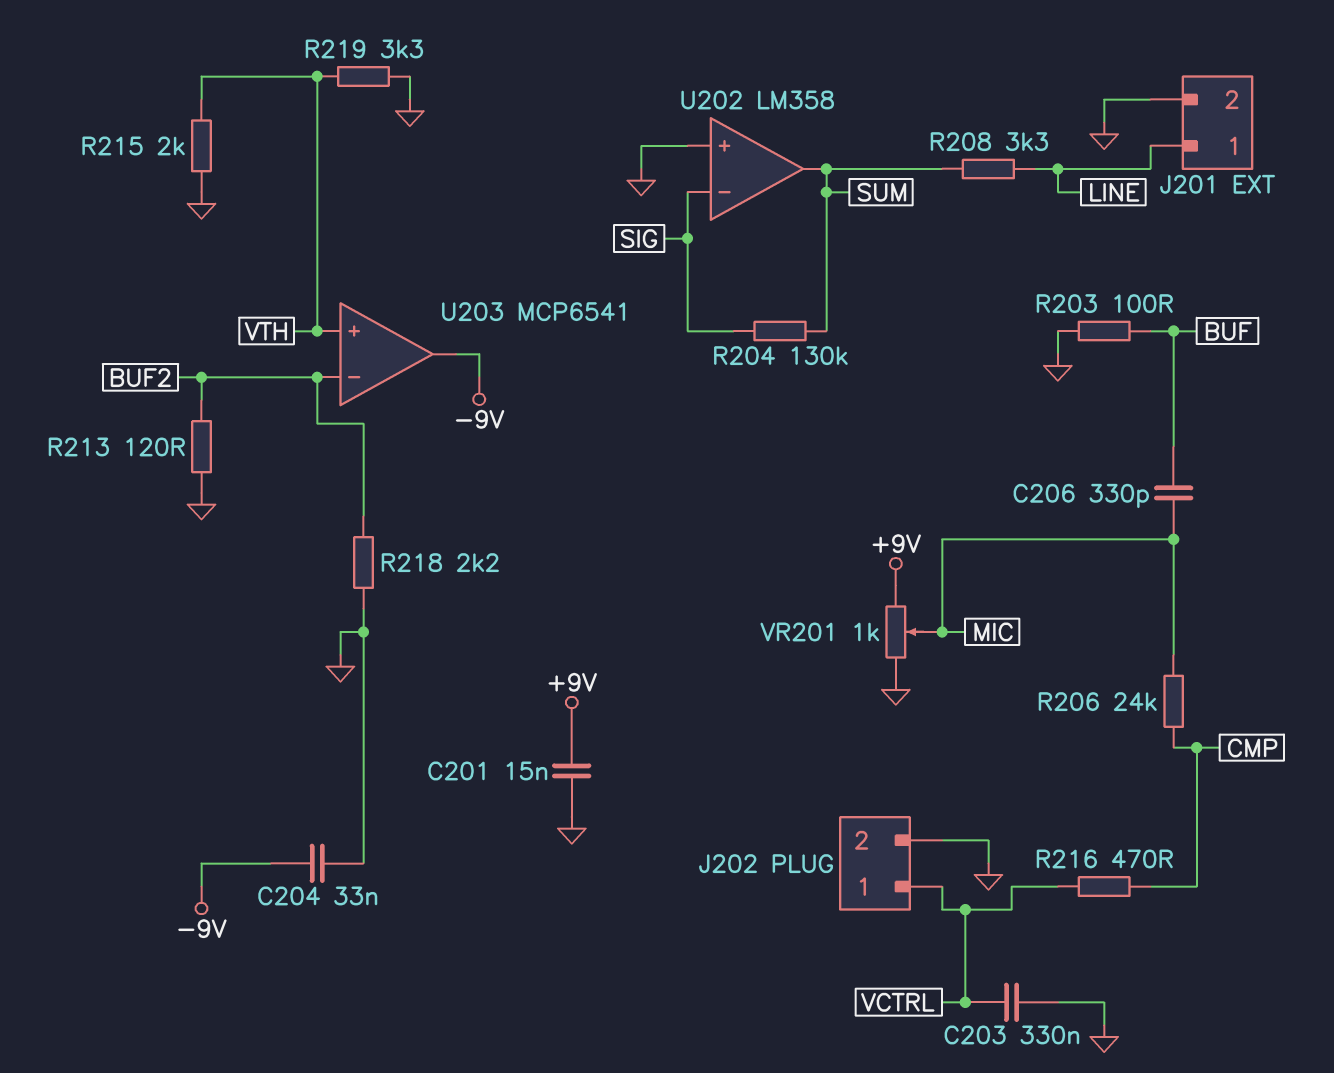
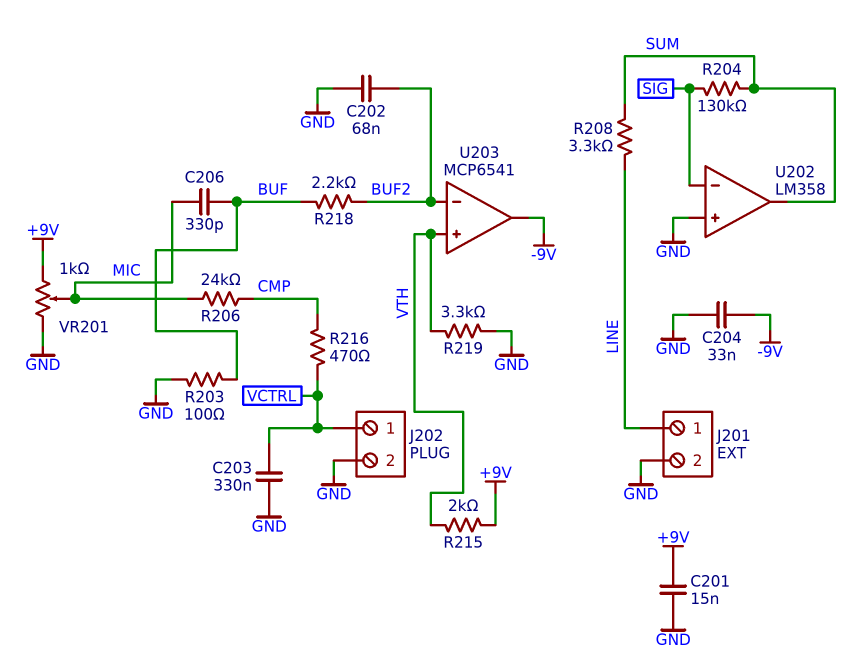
C202: none -> 68nF (BUF2, GND)
R213: 120 (BUF2, GND) -> none
R215: 2k (GND, VTH) -> 2k (+9V, VTH)
R218: 2.2k (BUF2, GND) -> 2.2k (BUF, BUF2)

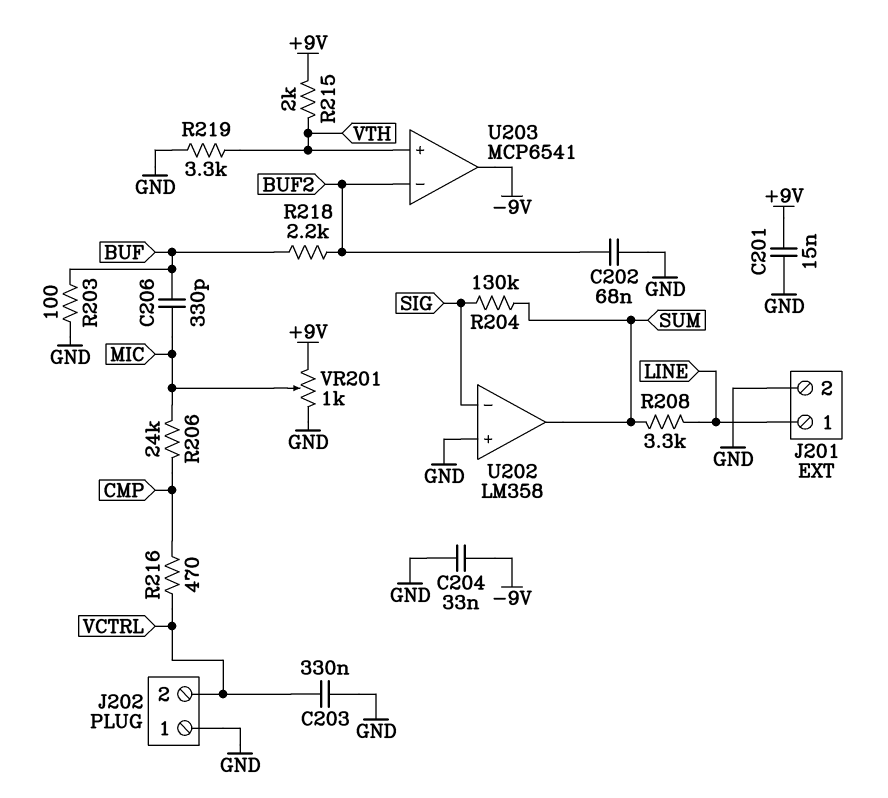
J202 pin 1: VCTRL -> GND
J202 pin 2: GND -> VCTRL

